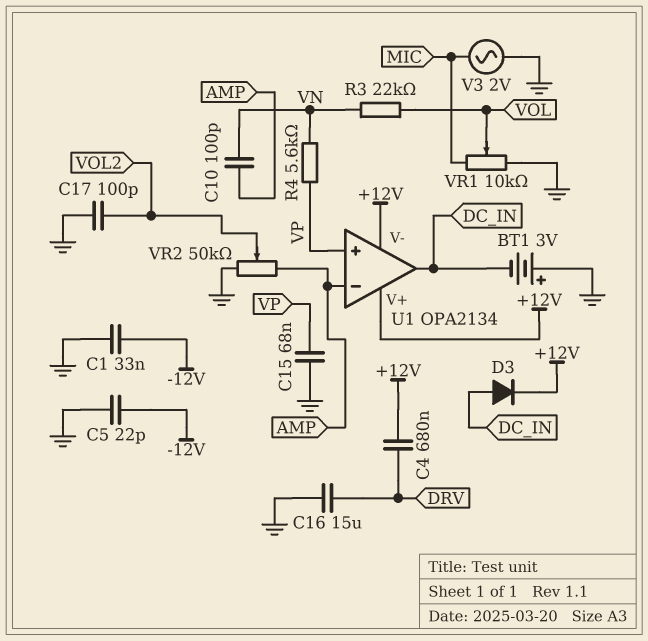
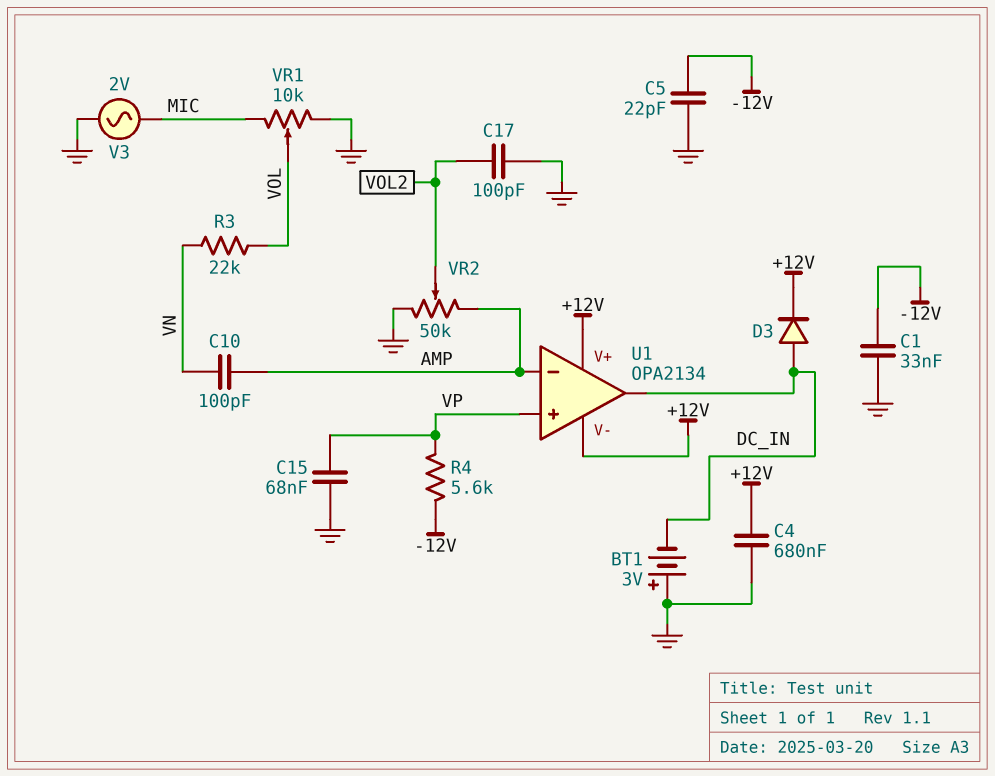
C4: 680nF (+12V, DRV) -> 680nF (+12V, GND)
C16: 15uF (DRV, GND) -> none
R4: 5.6k (VN, VP) -> 5.6k (-12V, VP)

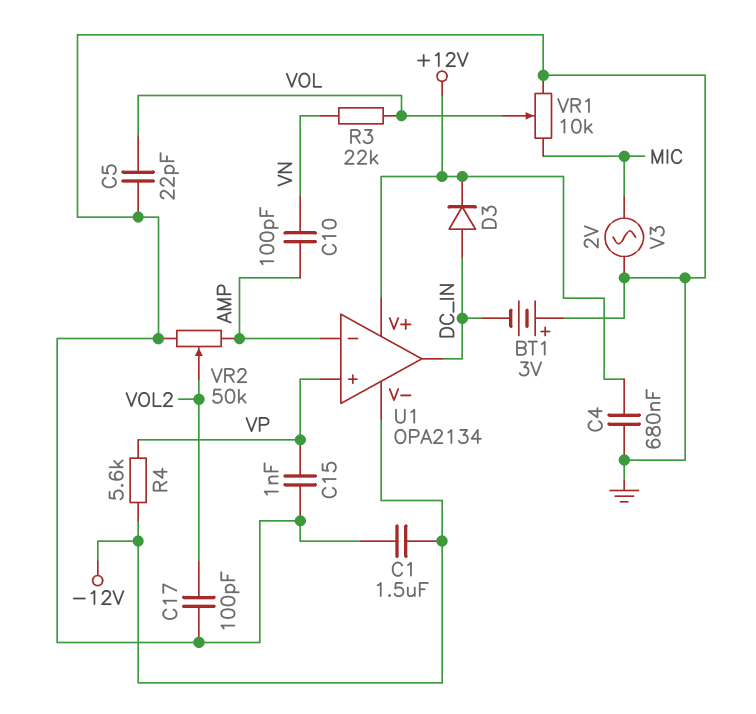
C1: 33nF (-12V, GND) -> 1.5uF (-12V, GND)
C5: 22pF (-12V, GND) -> 22pF (GND, VOL)
C15: 68nF (GND, VP) -> 1nF (GND, VP)
U1 pin V-: +12V -> -12V

